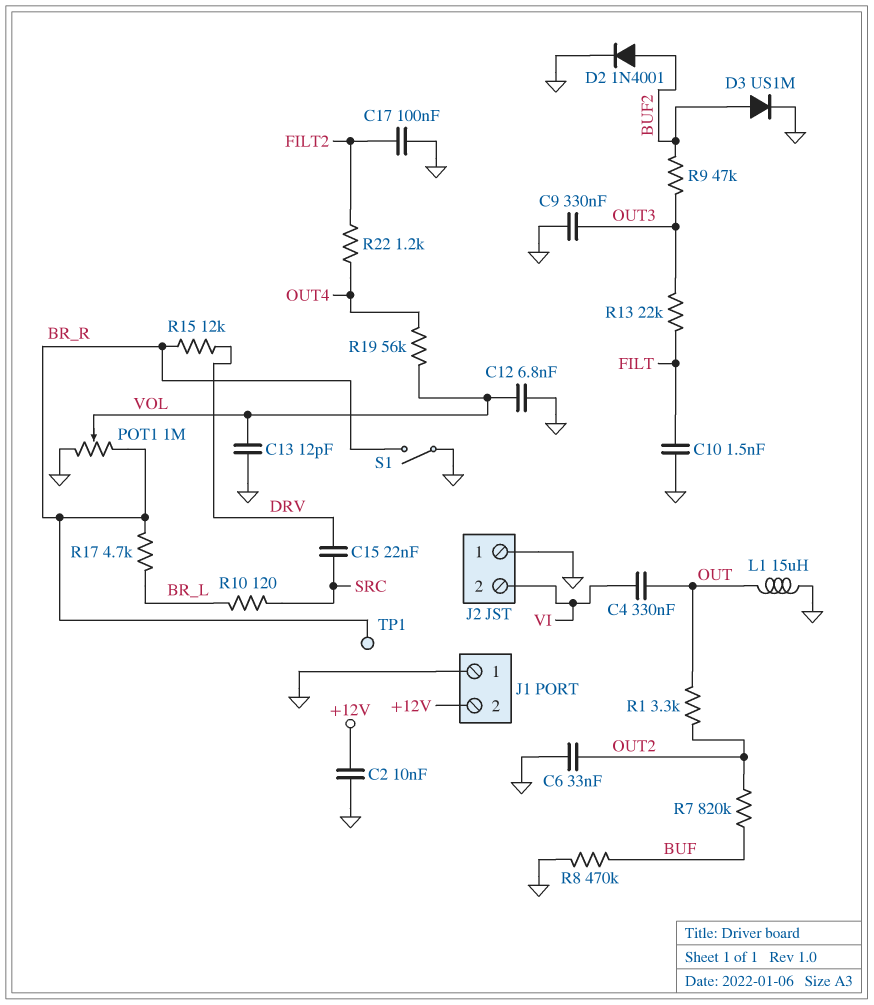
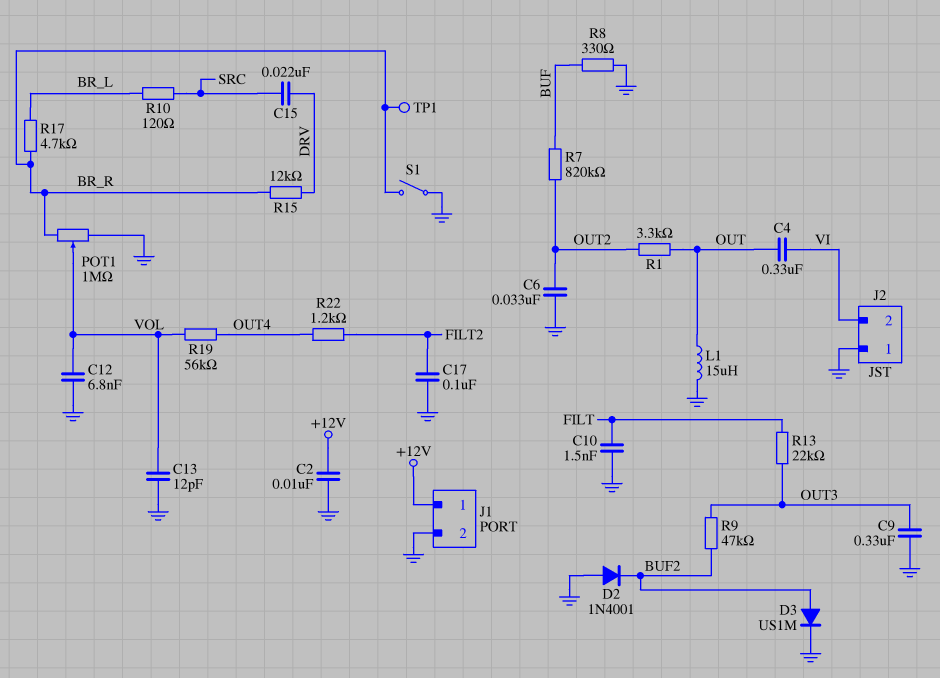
D2: diode 1N4001 (A BUF2, K GND) -> diode 1N4001 (A GND, K BUF2)
J1 pin 1: GND -> +12V
J1 pin 2: +12V -> GND
R8: 470k (BUF, GND) -> 330 (BUF, GND)

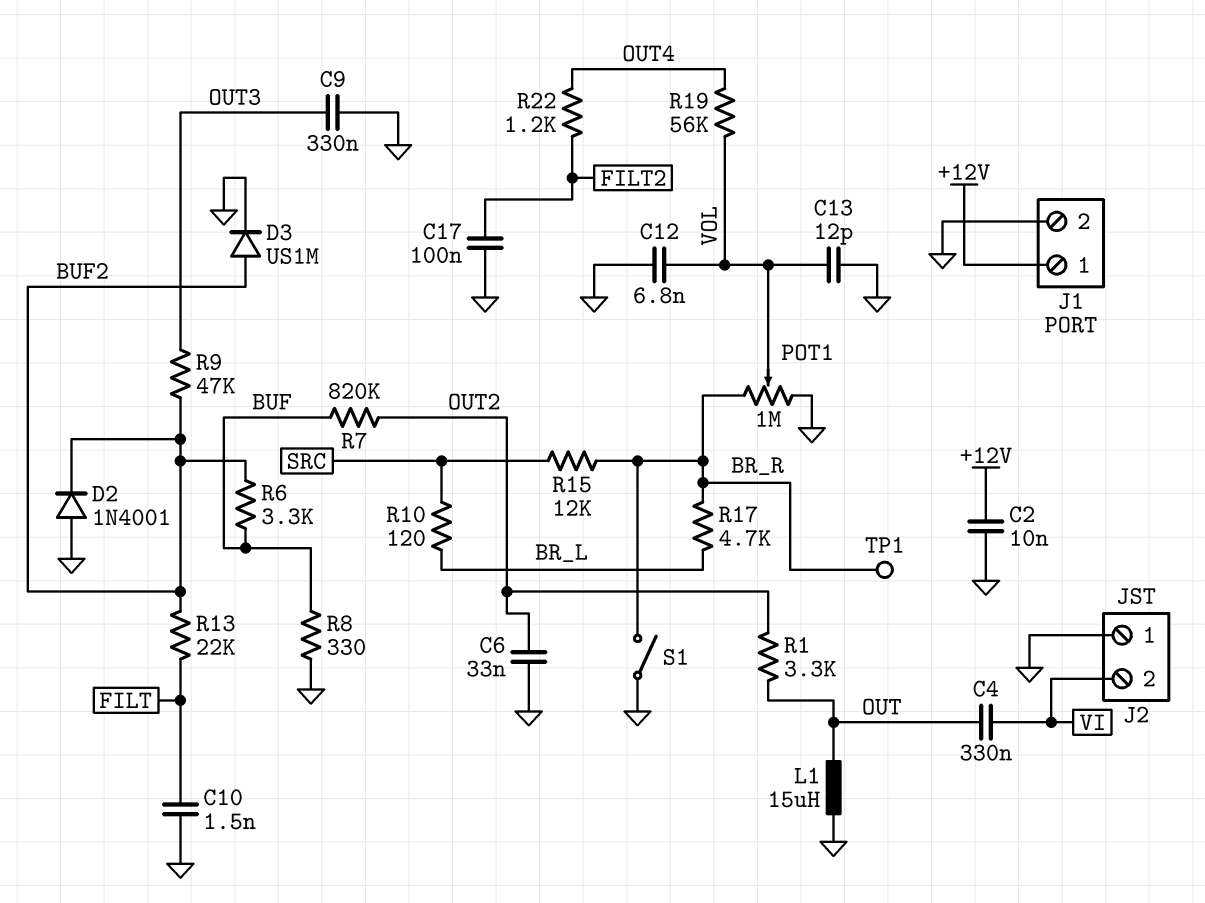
C15: 22nF (DRV, SRC) -> none
R6: none -> 3.3k (BUF, BUF2)
R13: 22k (FILT, OUT3) -> 22k (BUF2, FILT)
R15: 12k (BR_R, DRV) -> 12k (BR_R, SRC)

